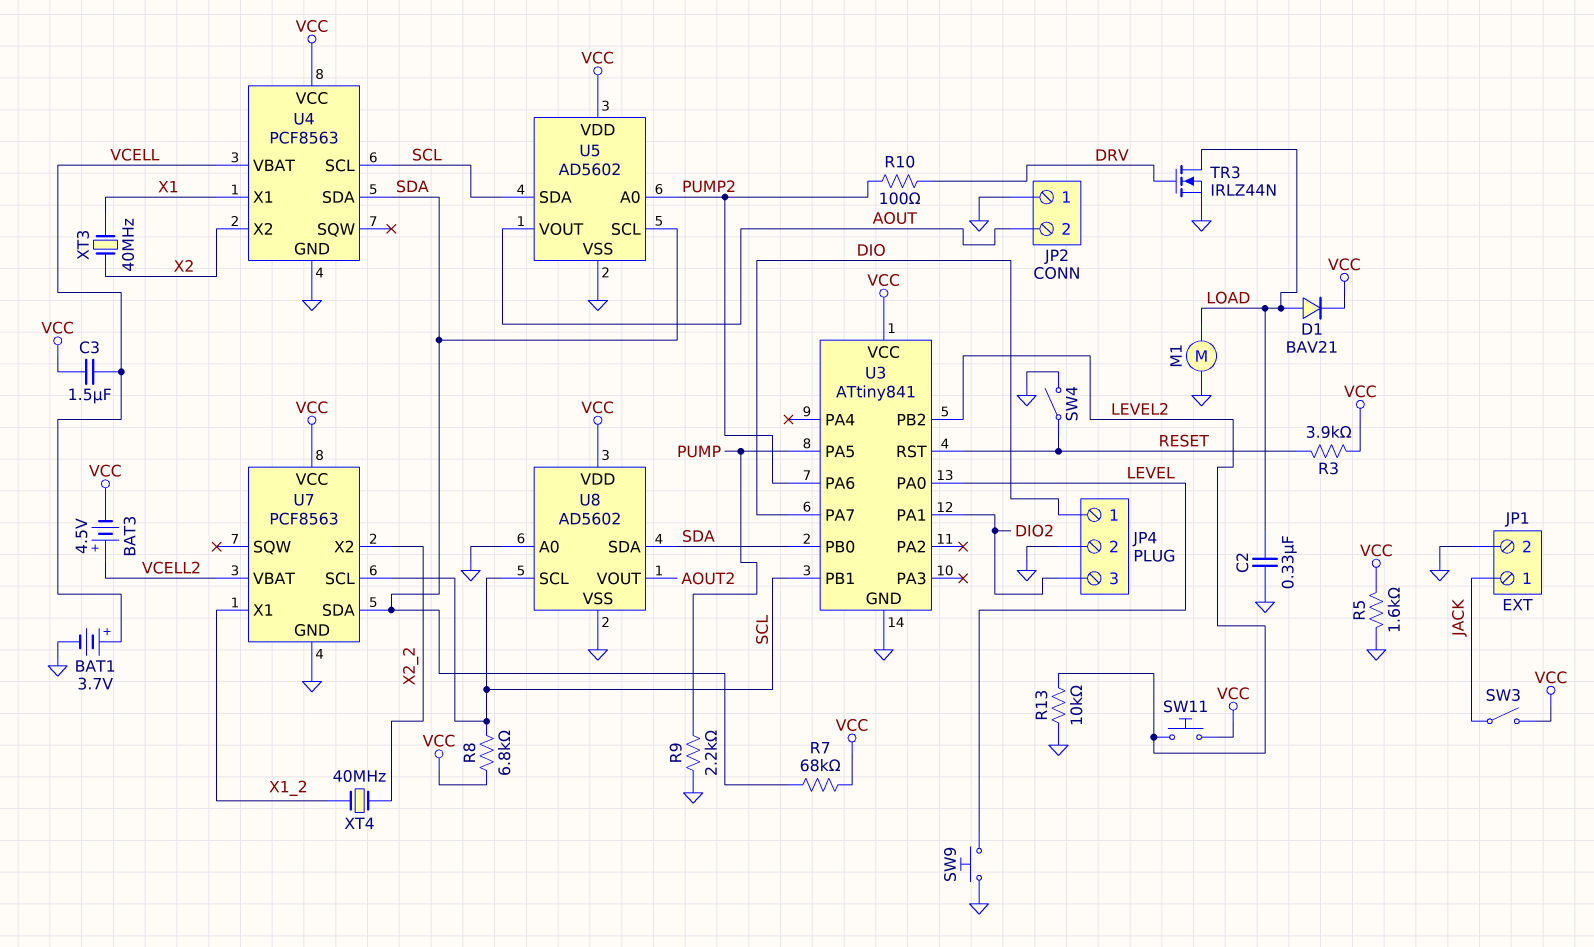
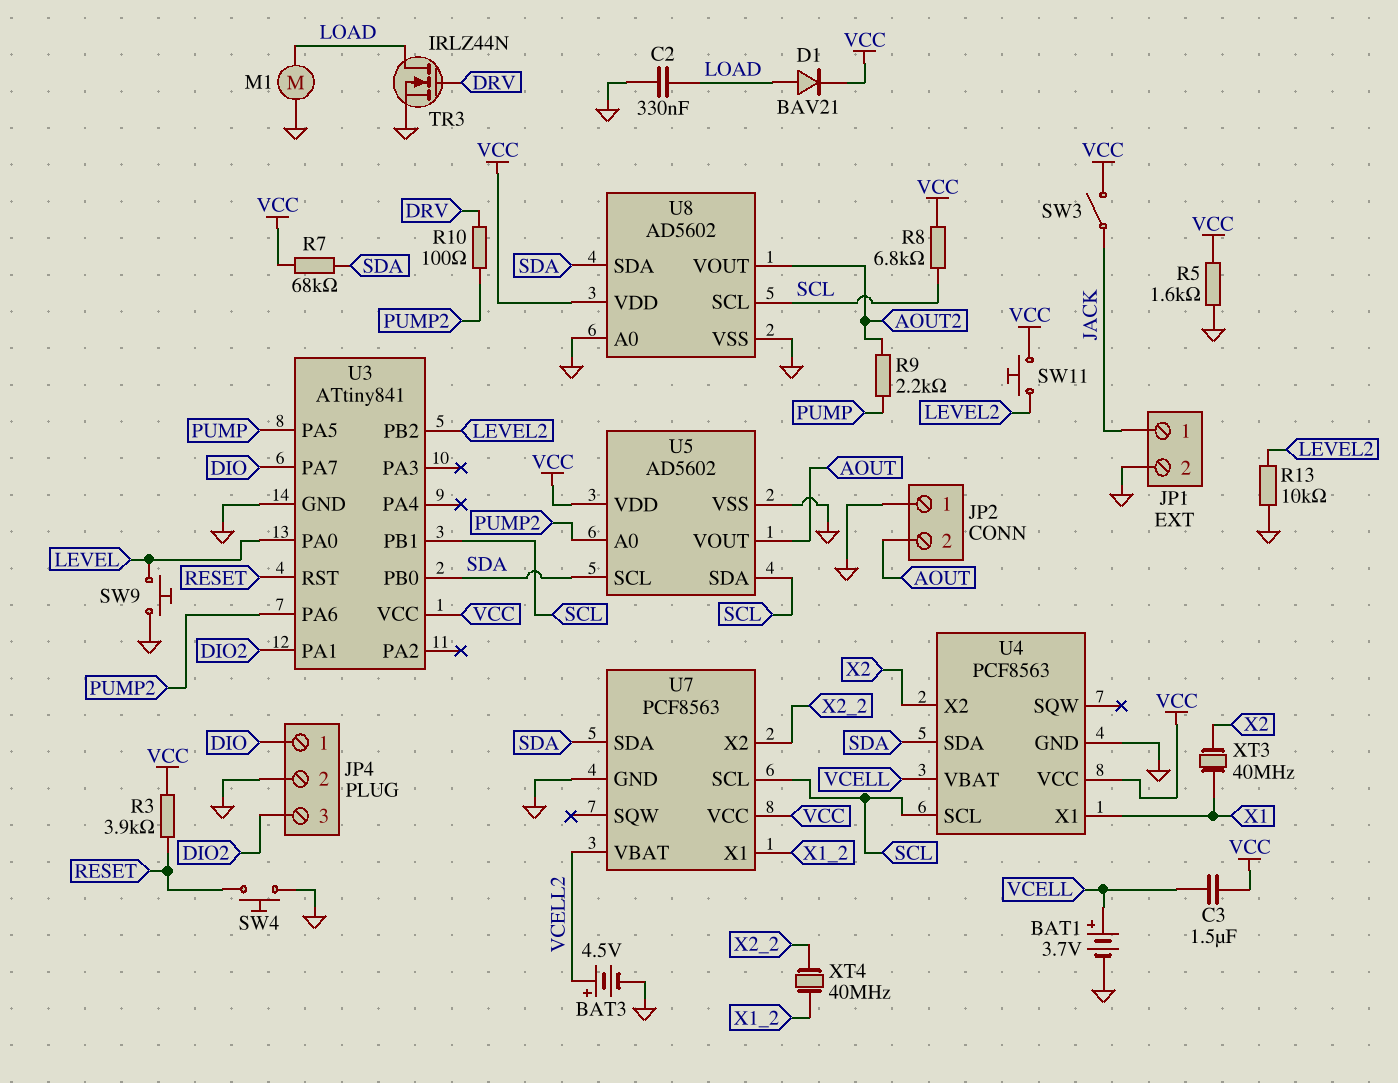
BAT3: 4.5V (plus VCELL2, minus VCC) -> 4.5V (plus VCELL2, minus GND)
R9: 2.2k (GND, PUMP) -> 2.2k (AOUT2, PUMP)
SW4: switch (GND, RESET) -> button (GND, RESET)

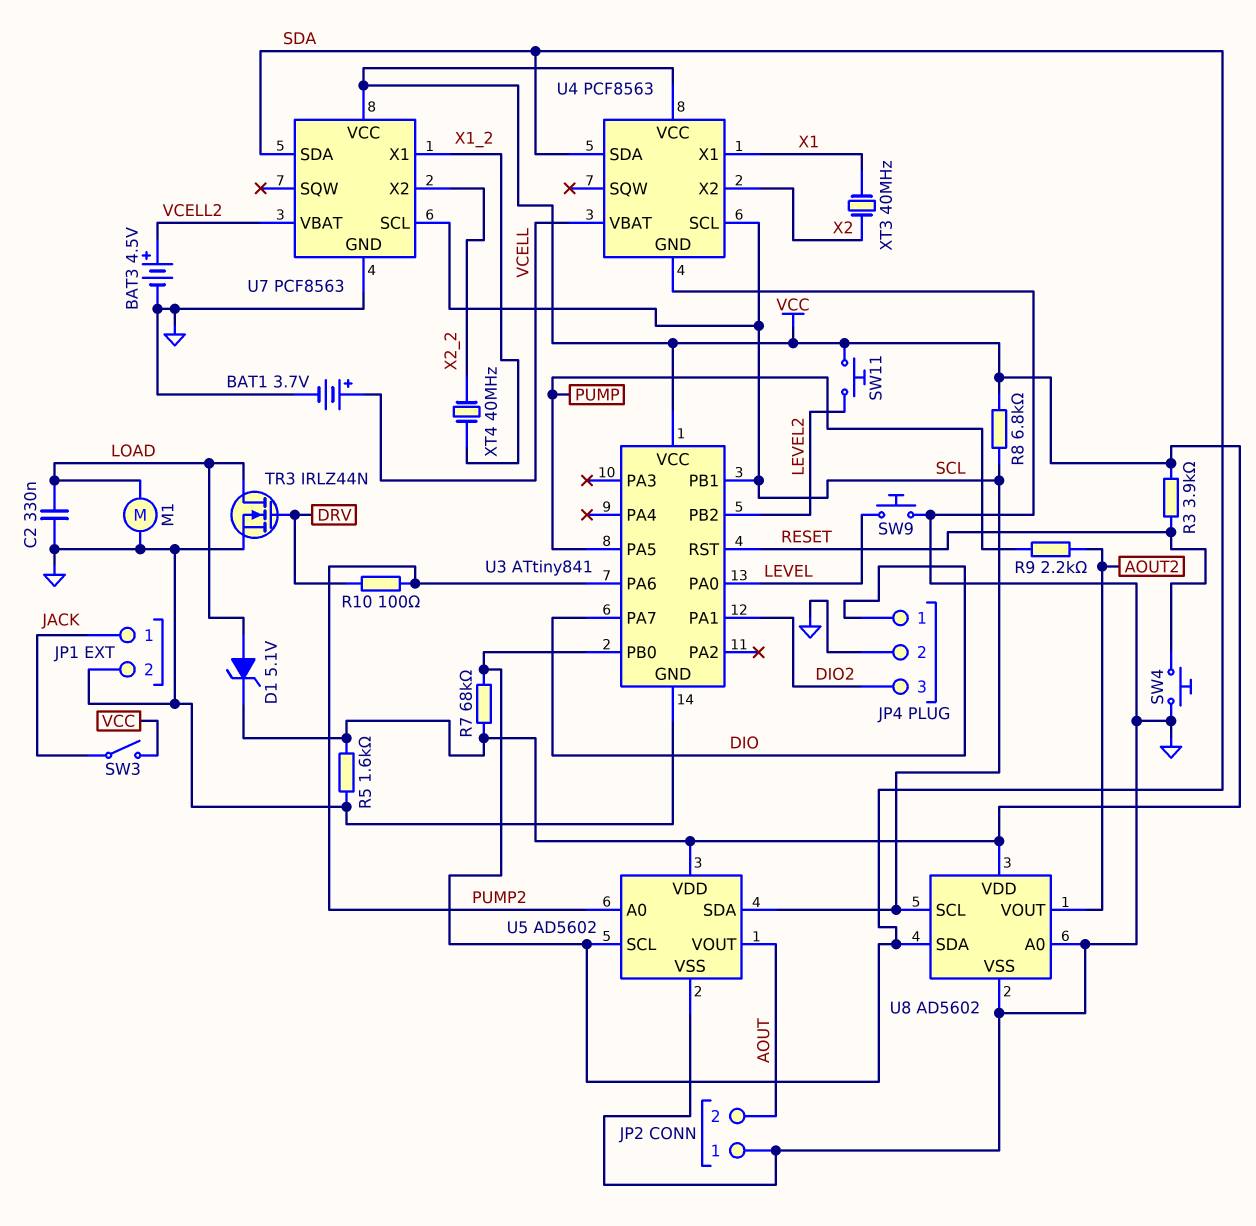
C3: 1.5uF (VCC, VCELL) -> none
D1: diode BAV21 (A LOAD, K VCC) -> zener 5.1V (A LOAD, K VCC)
R13: 10k (GND, LEVEL2) -> none

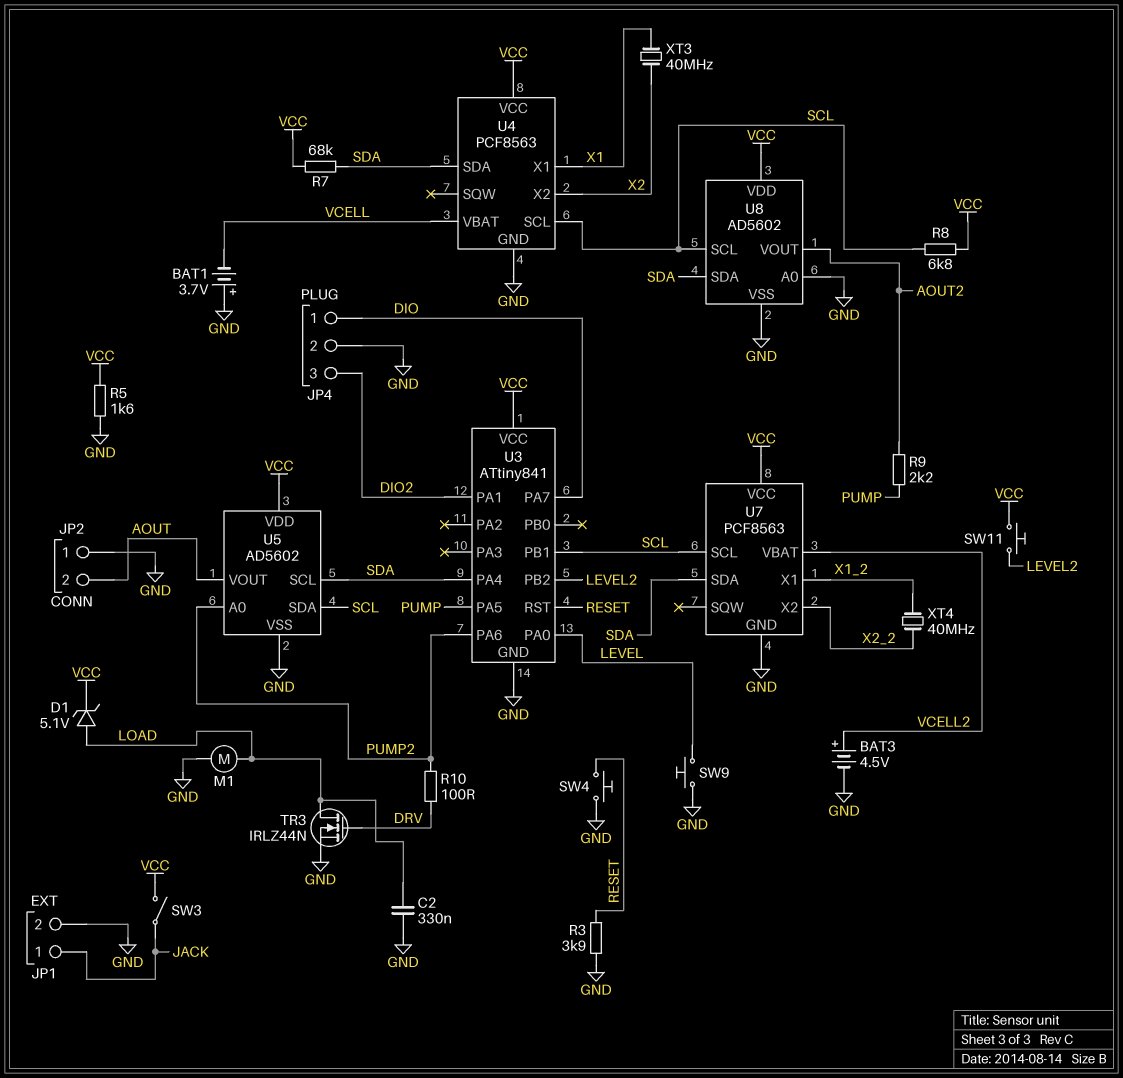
BAT1: 3.7V (plus VCELL, minus GND) -> 3.7V (plus GND, minus VCELL)
R3: 3.9k (RESET, VCC) -> 3.9k (GND, RESET)
U3 pin PA4: none -> SDA
U3 pin PB0: SDA -> none

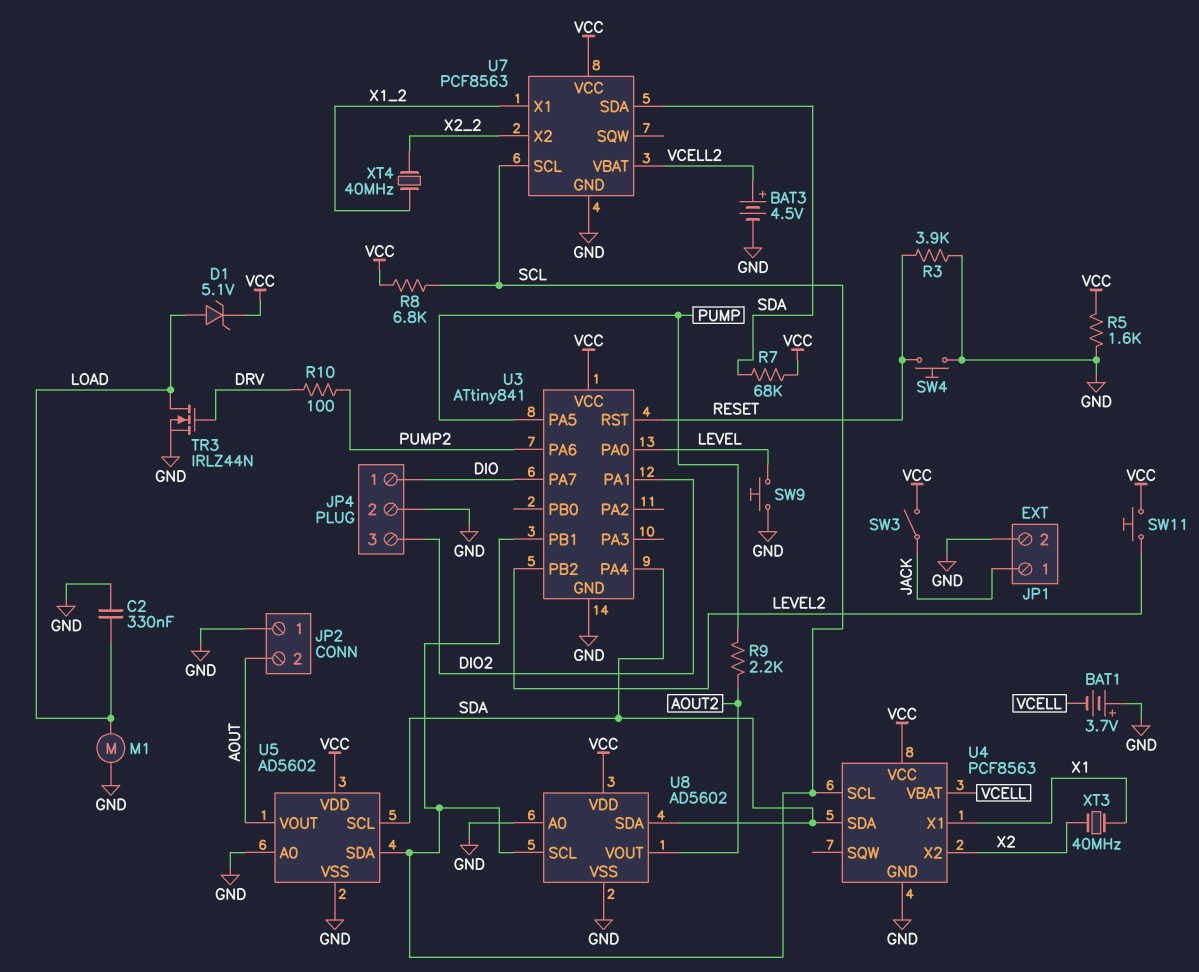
U5 pin A0: PUMP2 -> GND

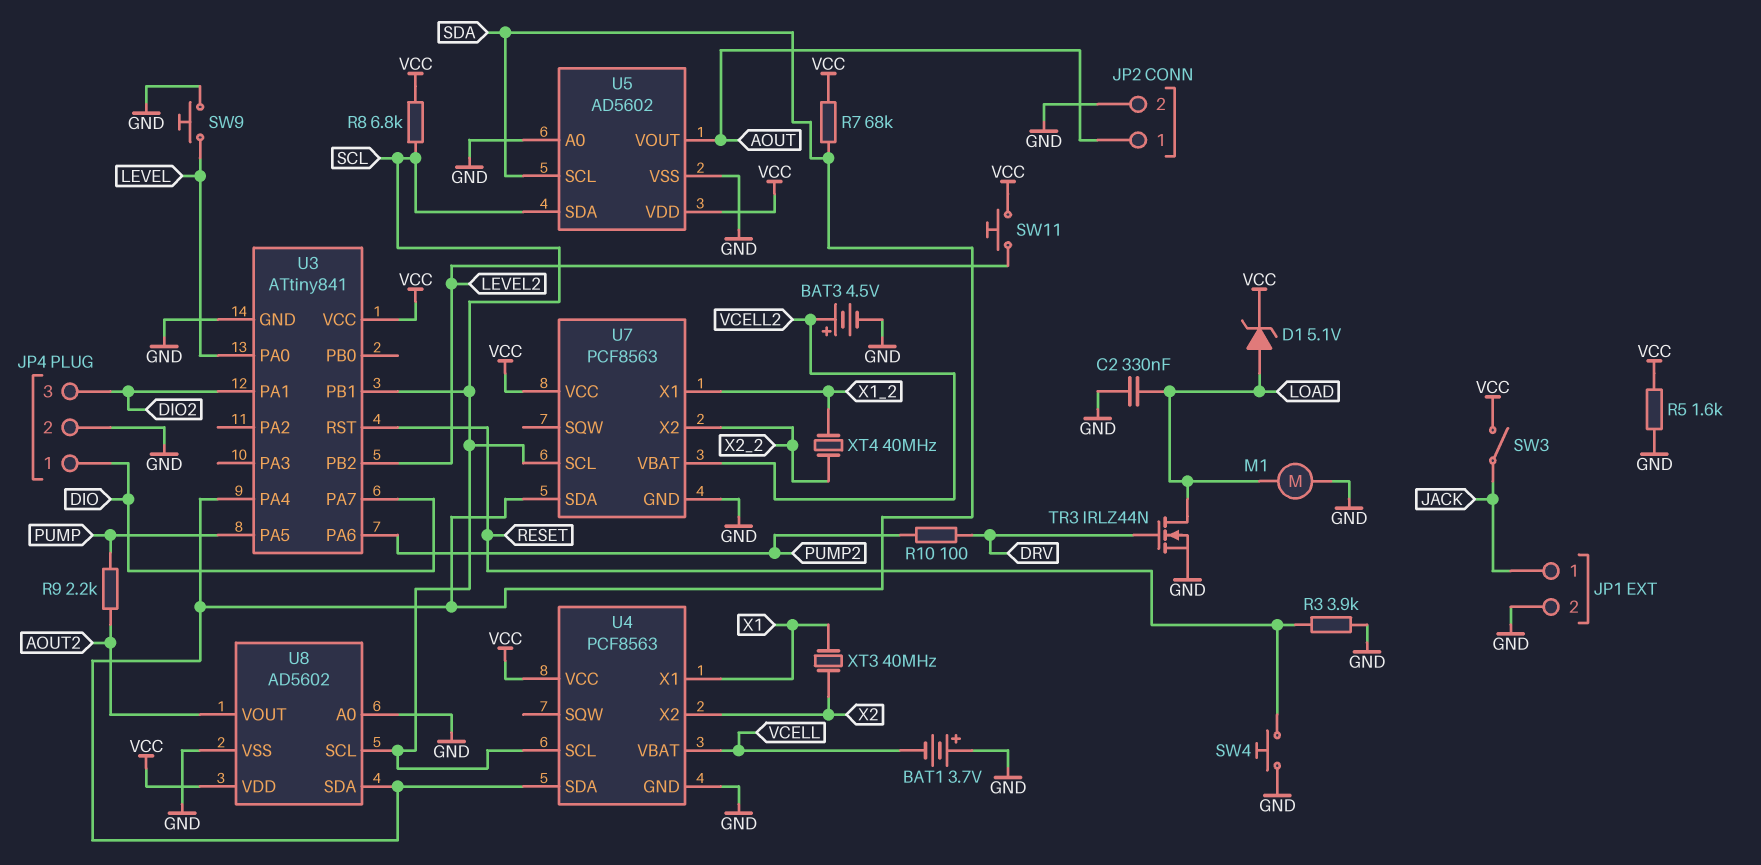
JP2 pin 1: GND -> AOUT
JP2 pin 2: AOUT -> GND

